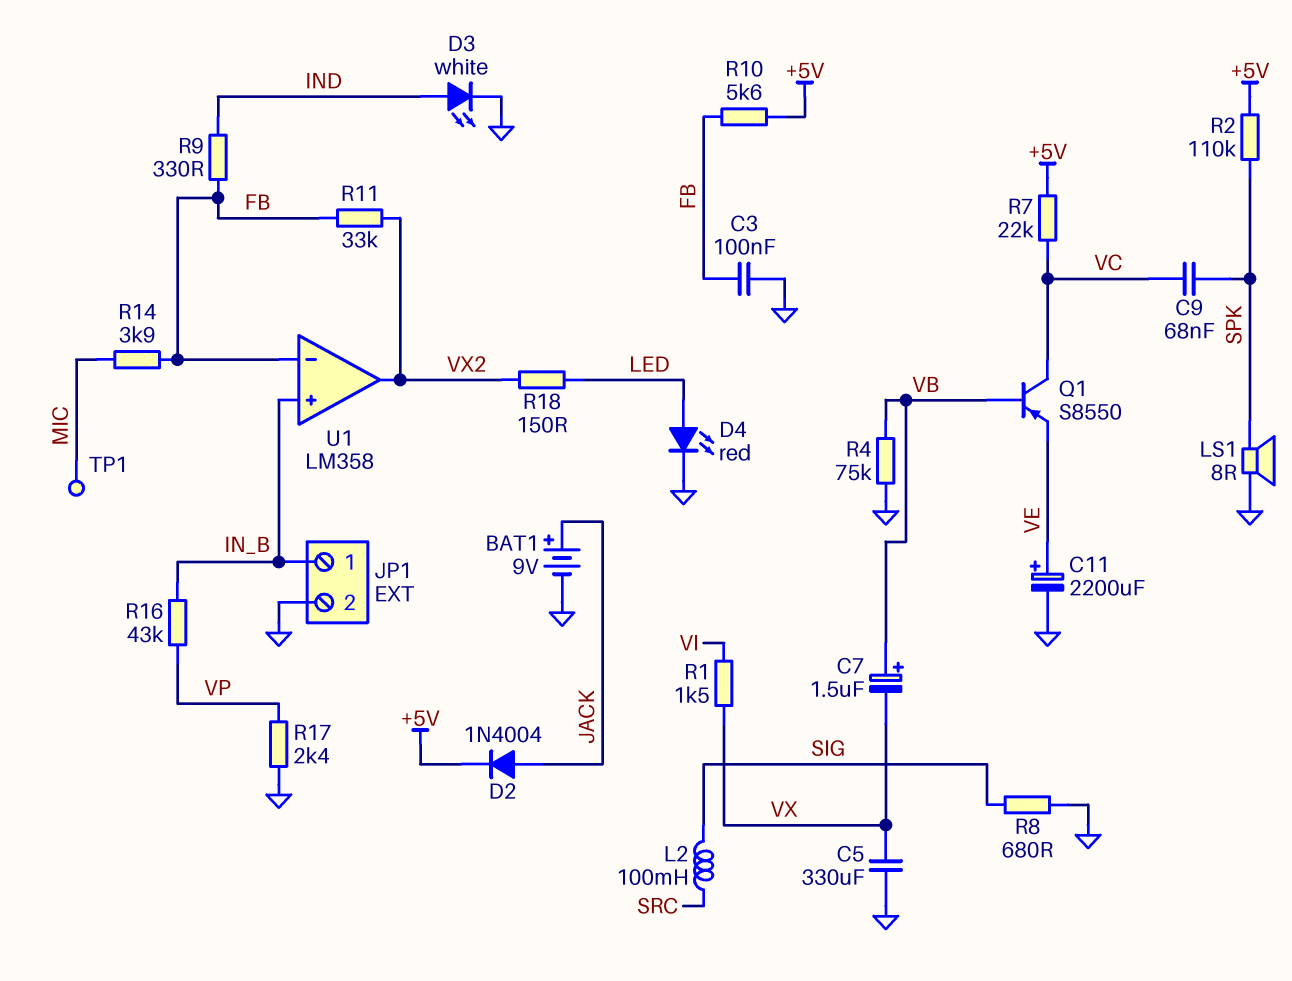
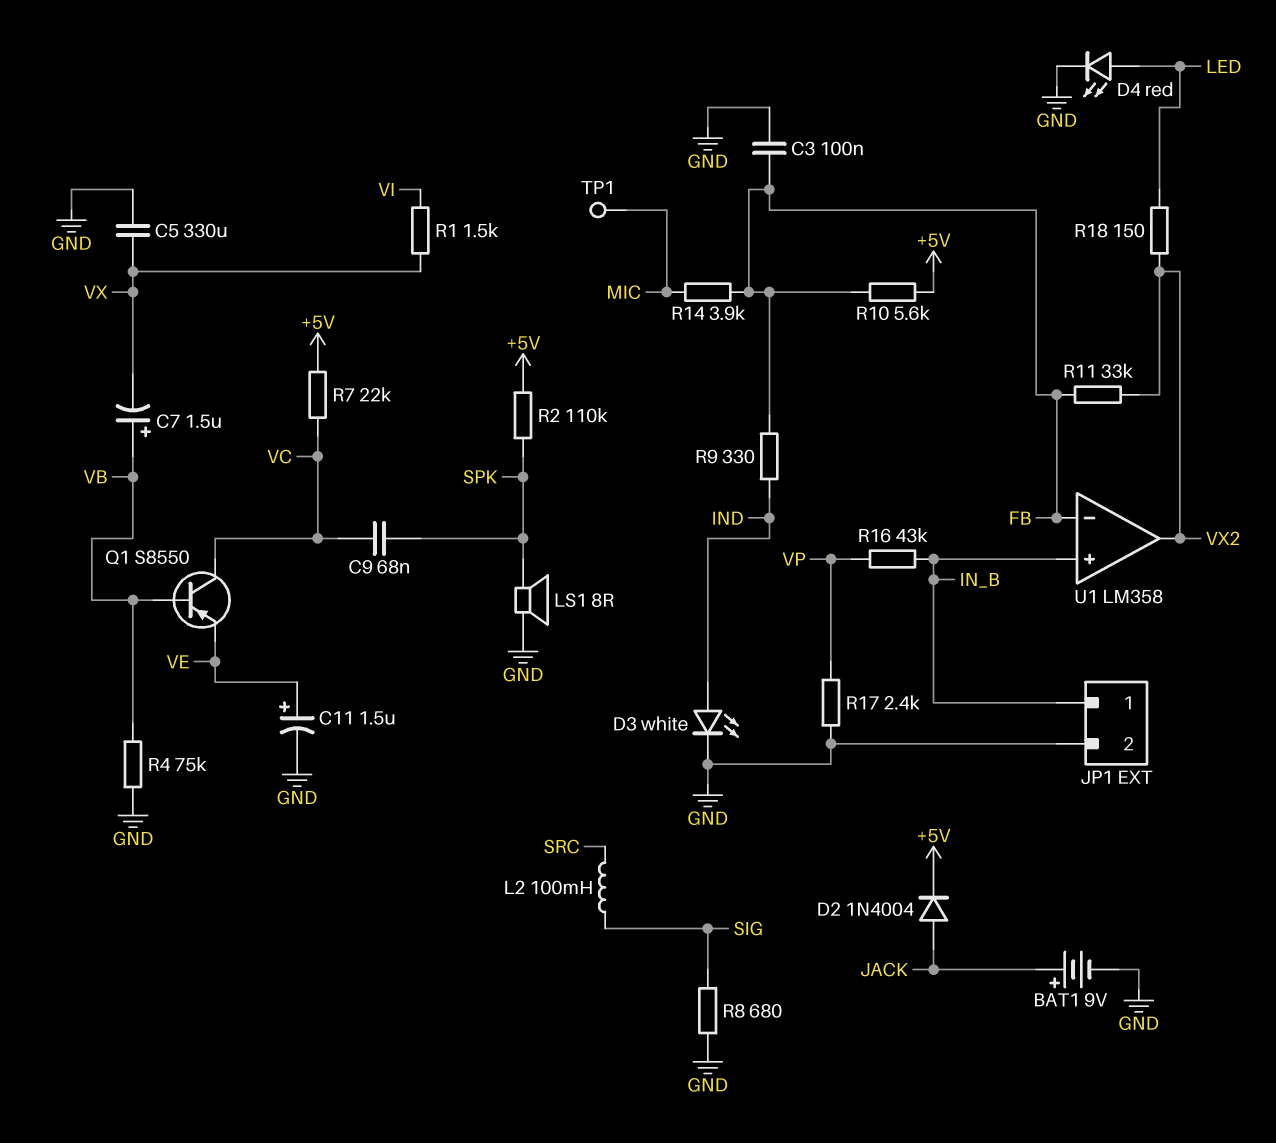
C11: 2200uF (plus VE, minus GND) -> 1.5uF (plus VE, minus GND)

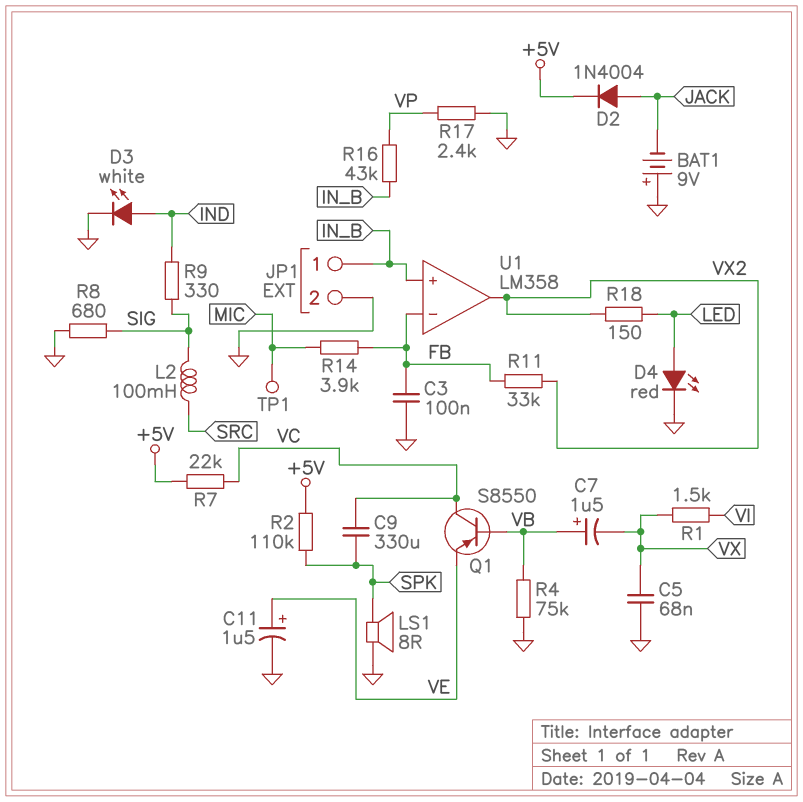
BAT1: 9V (plus JACK, minus GND) -> 9V (plus GND, minus JACK)
C5: 330uF (GND, VX) -> 68nF (GND, VX)
C9: 68nF (SPK, VC) -> 330uF (SPK, VC)
R9: 330 (FB, IND) -> 330 (IND, SIG)
R10: 5.6k (+5V, FB) -> none

